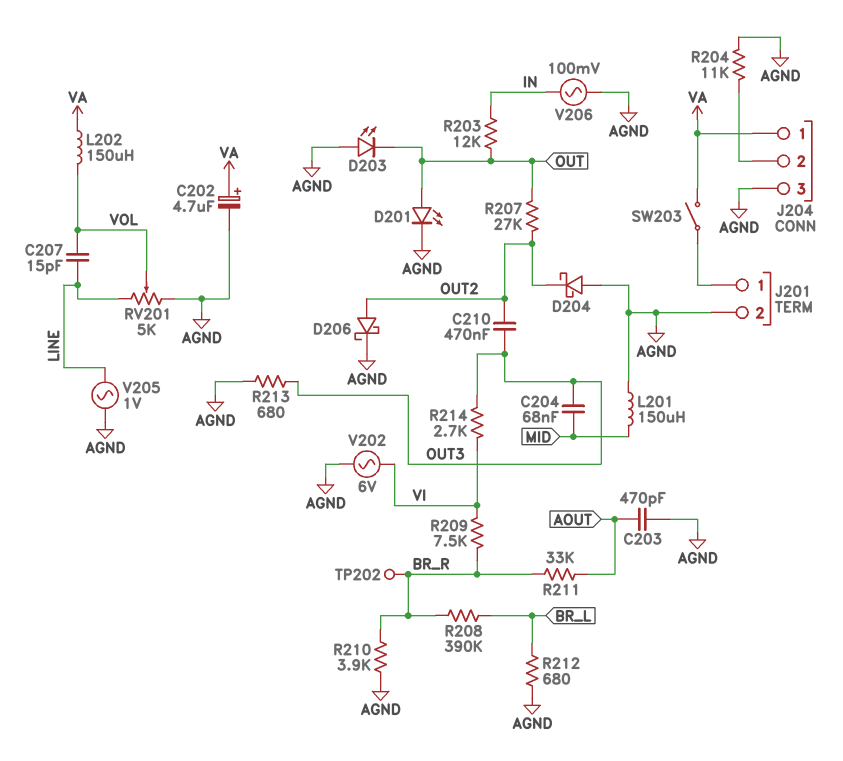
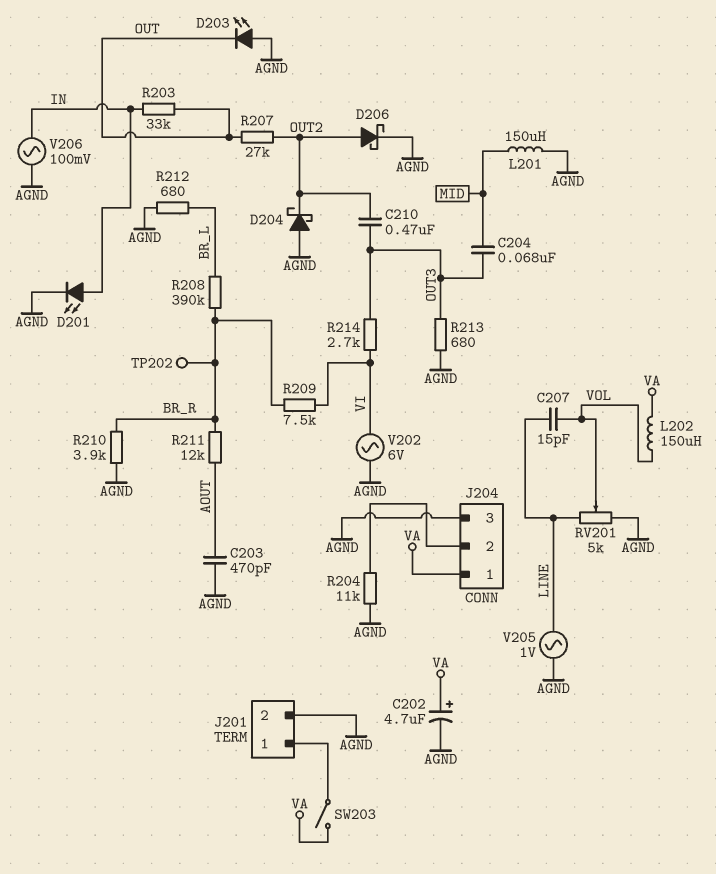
D201: LED (A OUT, K AGND) -> LED (A IN, K AGND)
R203: 12k (IN, OUT) -> 33k (IN, OUT)
R211: 33k (AOUT, BR_R) -> 12k (AOUT, BR_R)

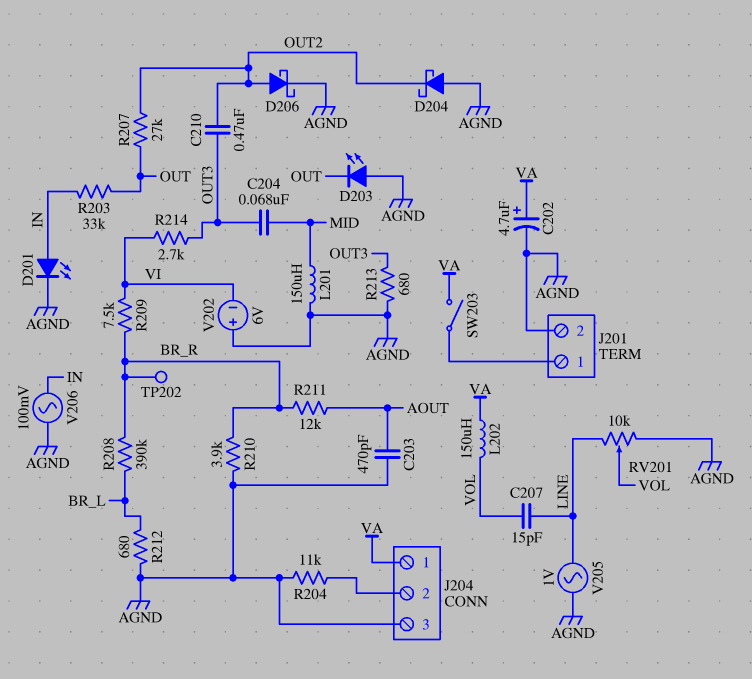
RV201: 5k (AGND, LINE, wiper VOL) -> 10k (AGND, LINE, wiper VOL)
V202: AC 6V (AGND, VI) -> 6V (plus AGND, minus VI)

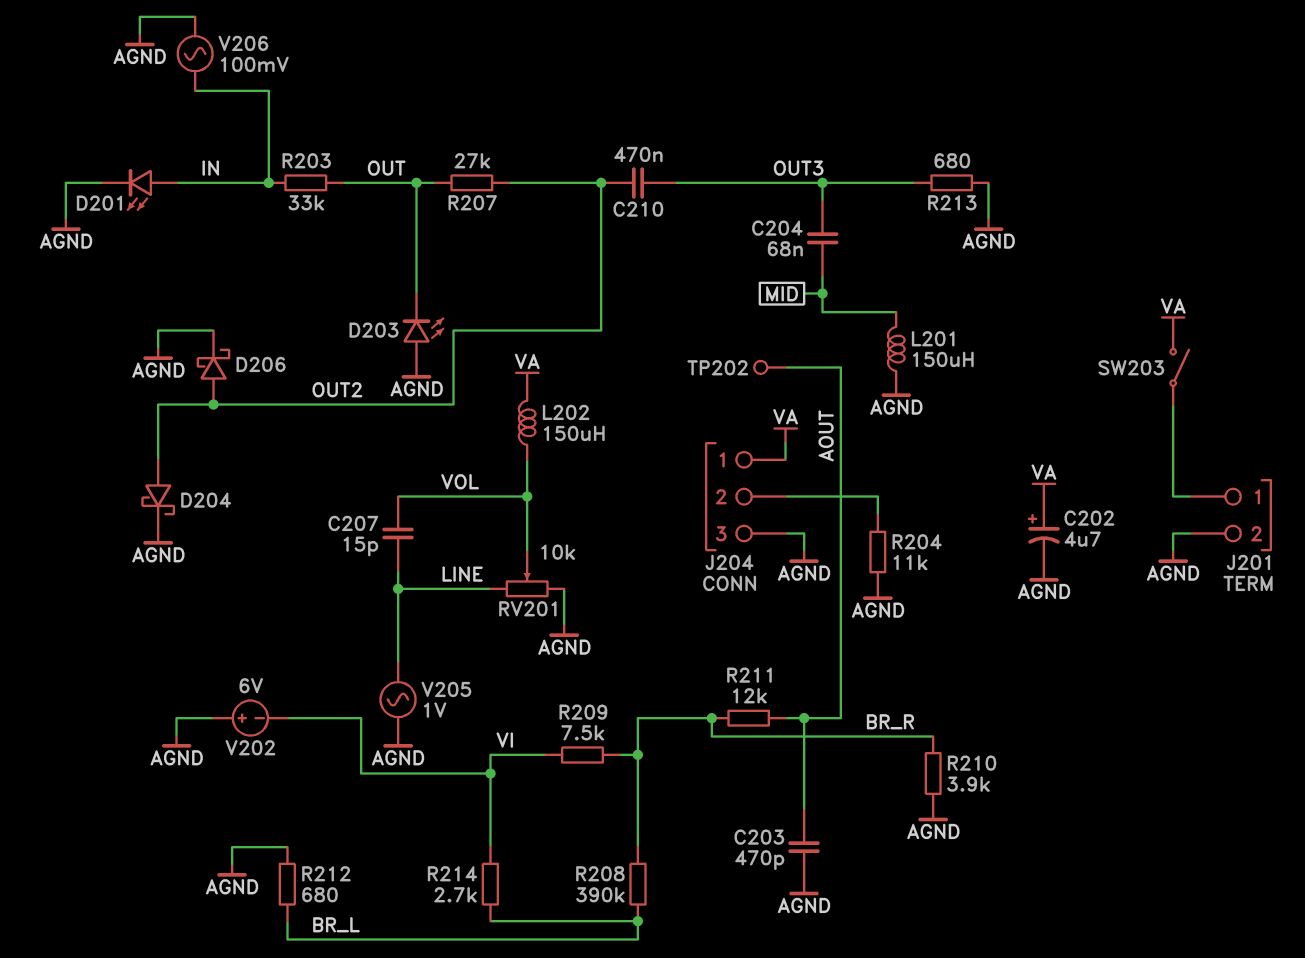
D204: schottky (A AGND, K OUT2) -> schottky (A OUT2, K AGND)
R214: 2.7k (OUT3, VI) -> 2.7k (BR_L, VI)
TP202: test point (BR_R) -> test point (AOUT)

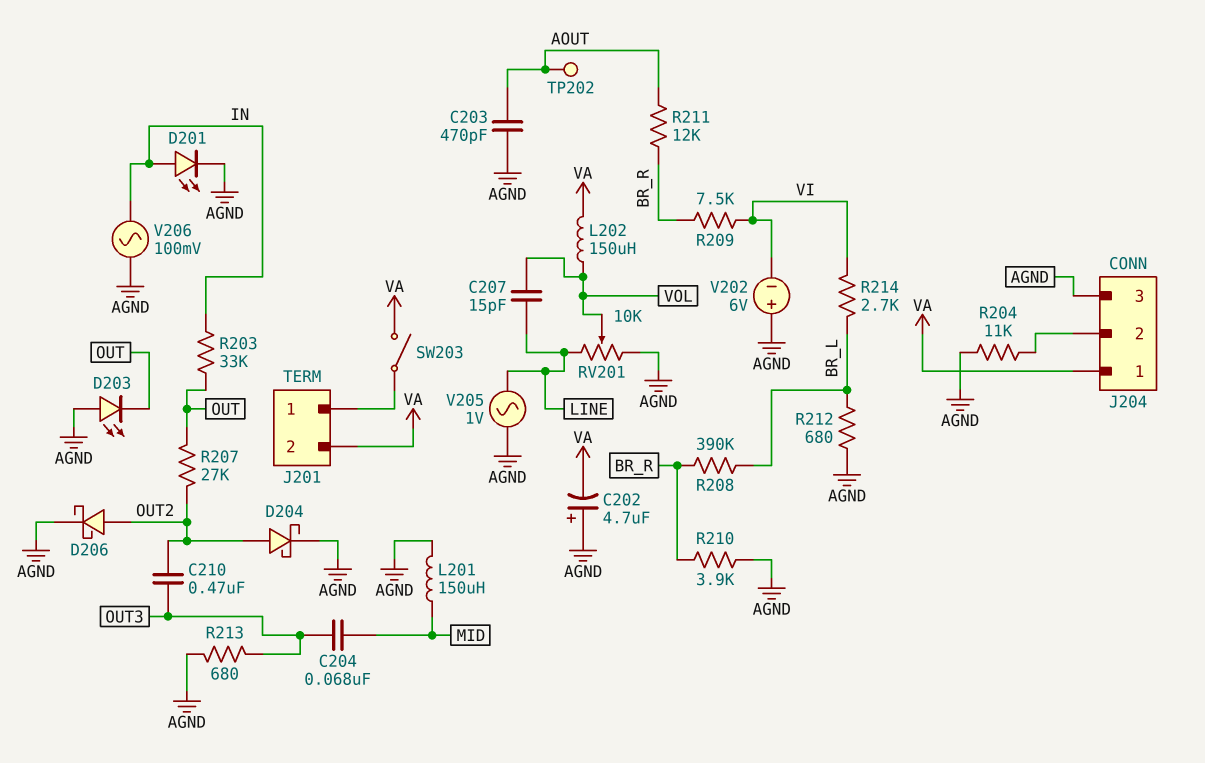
C202: 4.7uF (plus VA, minus AGND) -> 4.7uF (plus AGND, minus VA)
J201 pin 2: AGND -> VA

